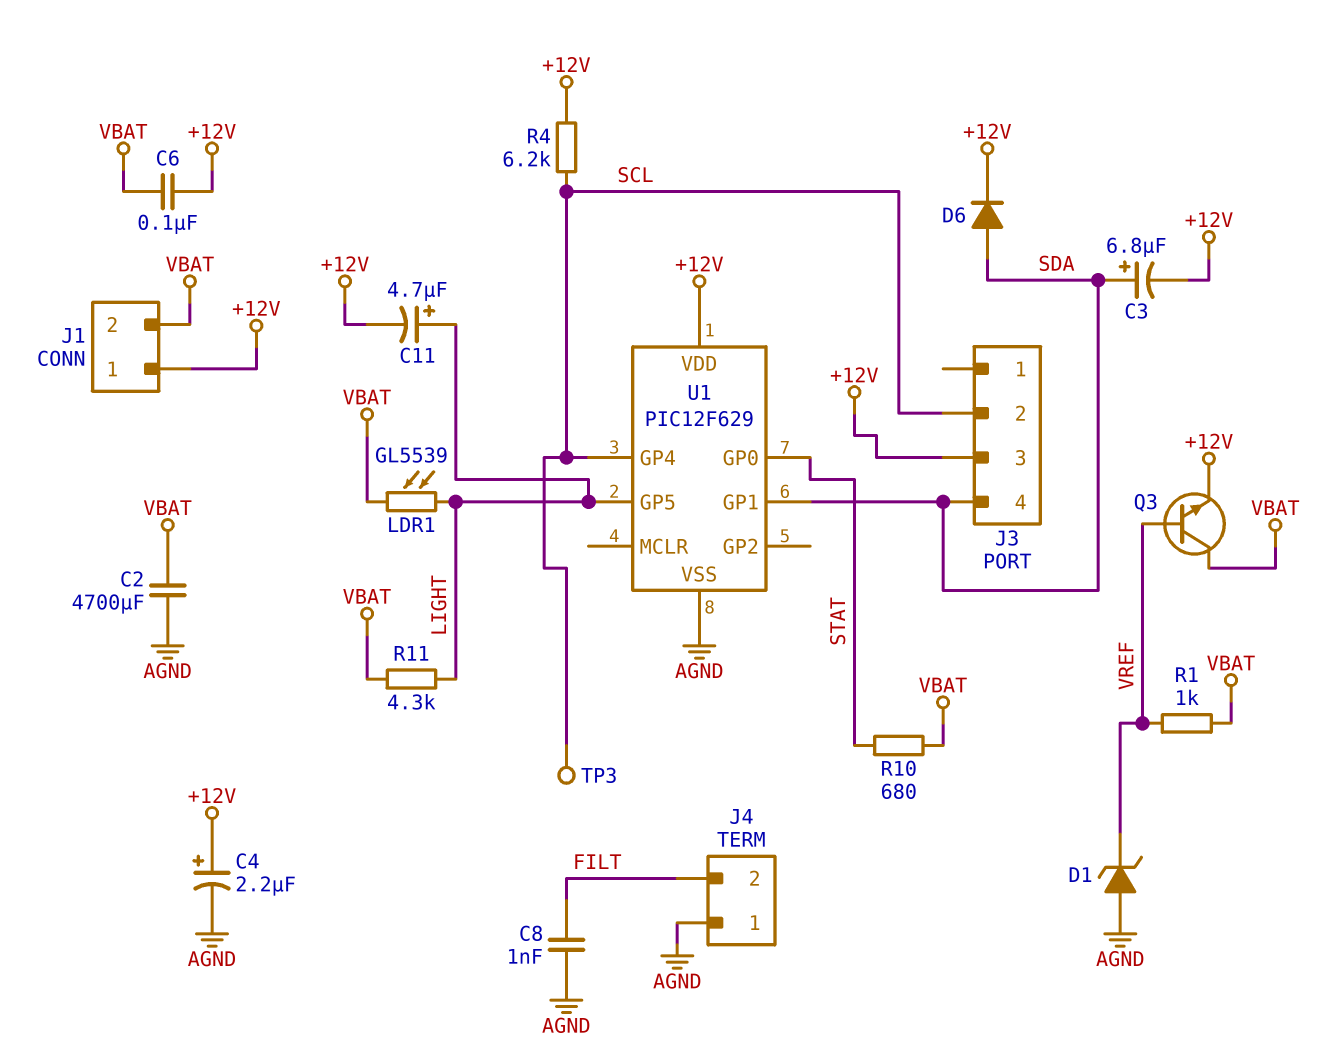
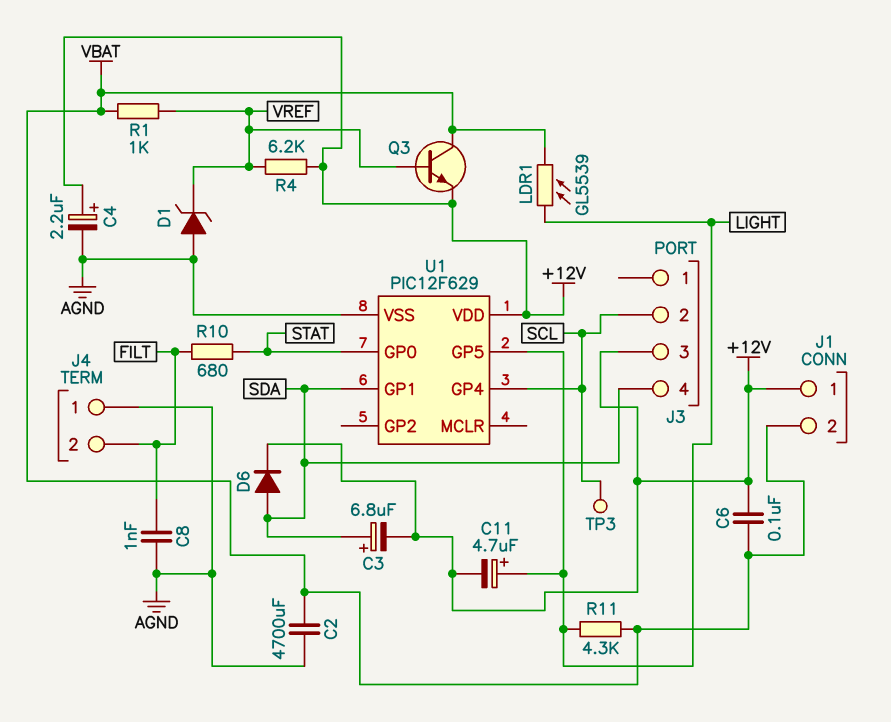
R4: 6.2k (+12V, SCL) -> 6.2k (+12V, VREF)
R10: 680 (STAT, VBAT) -> 680 (FILT, STAT)

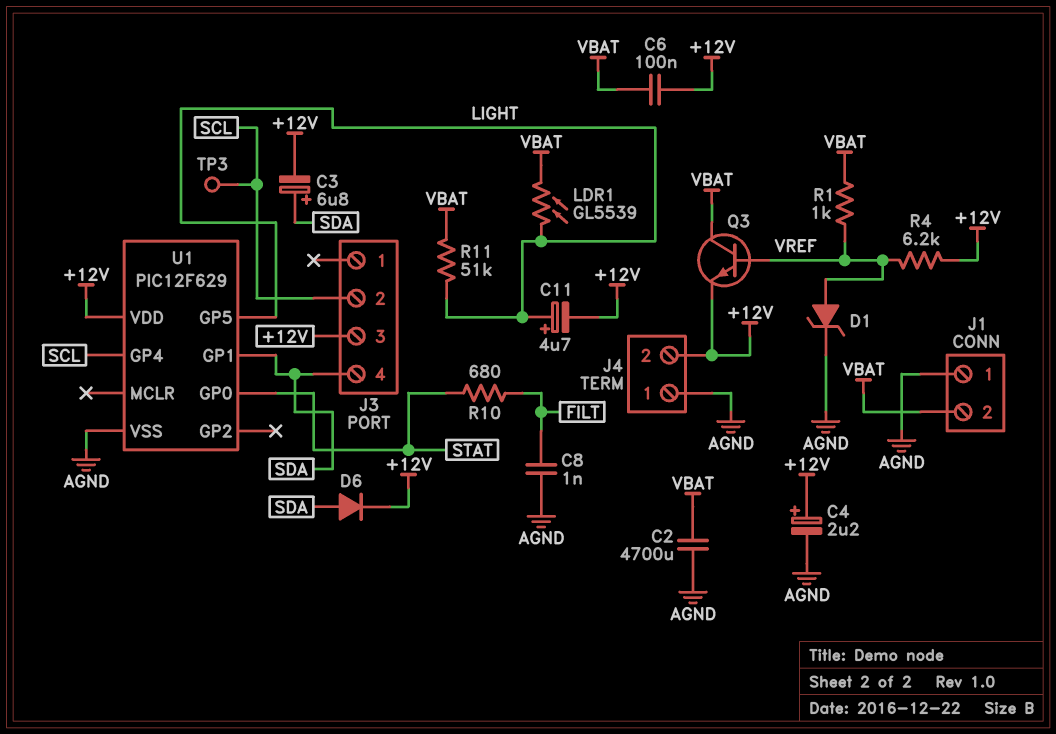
D1: zener (A AGND, K VREF) -> zener (A VREF, K AGND)
J1 pin 1: +12V -> AGND
J4 pin 2: FILT -> +12V
R11: 4.3k (LIGHT, VBAT) -> 51k (LIGHT, VBAT)

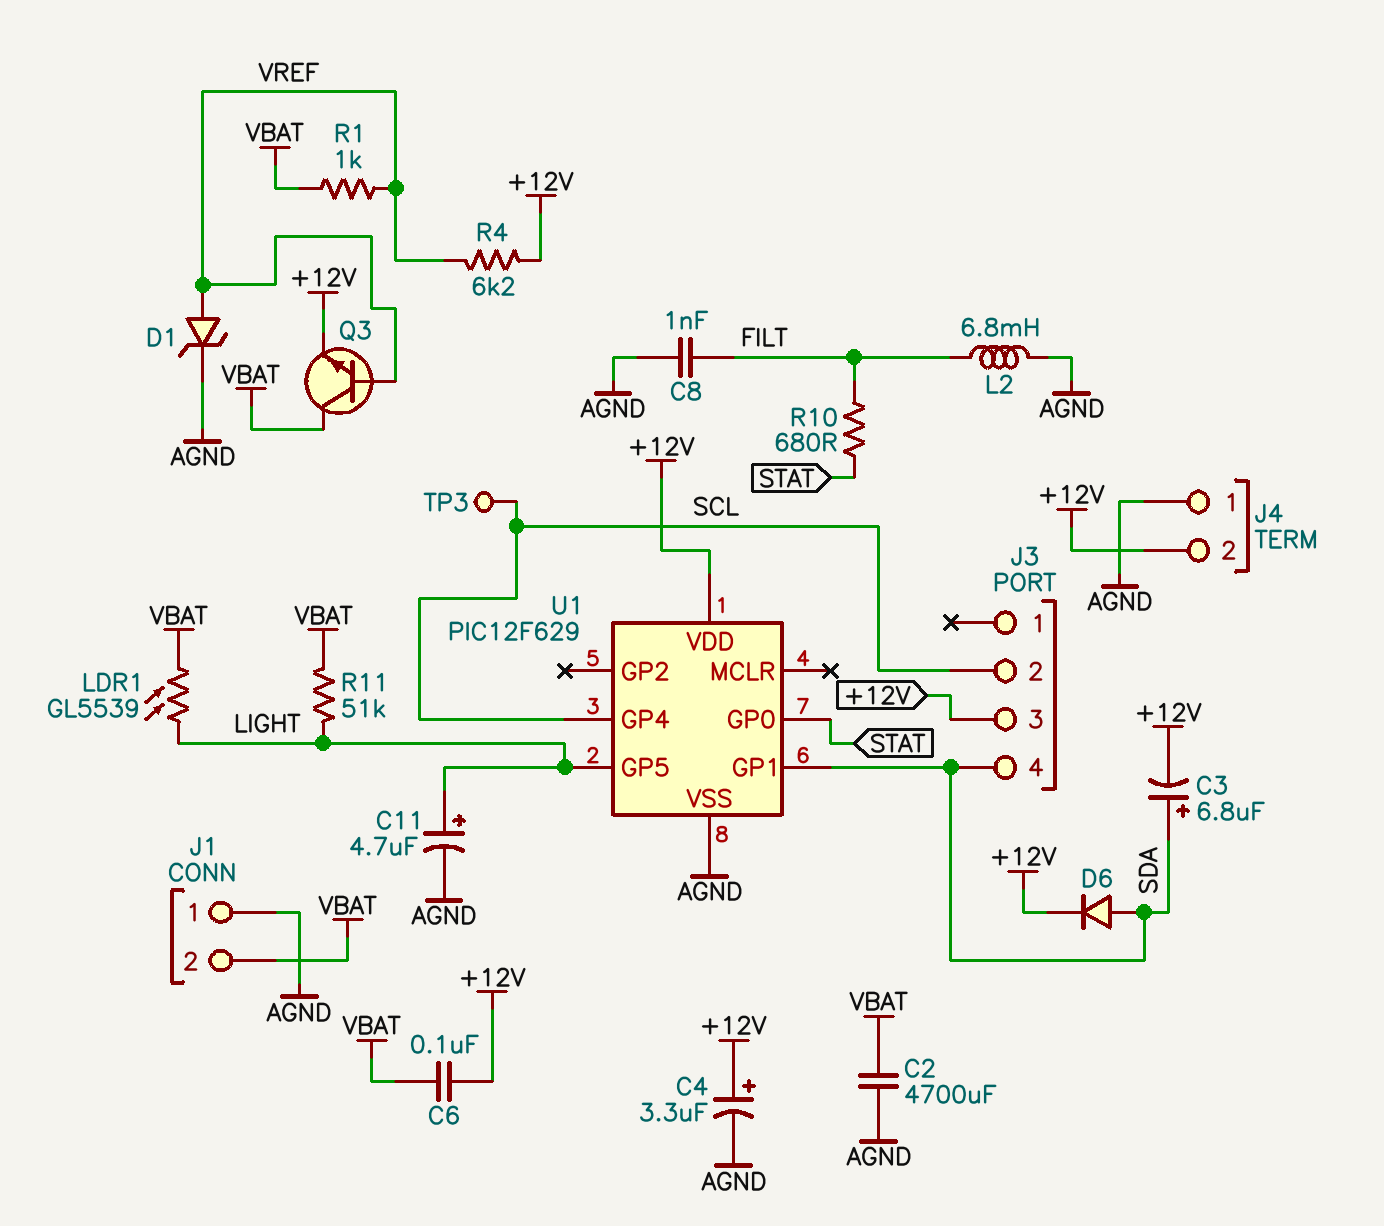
C4: 2.2uF (plus +12V, minus AGND) -> 3.3uF (plus +12V, minus AGND)
C11: 4.7uF (plus LIGHT, minus +12V) -> 4.7uF (plus LIGHT, minus AGND)
L2: none -> 6.8mH (AGND, FILT)

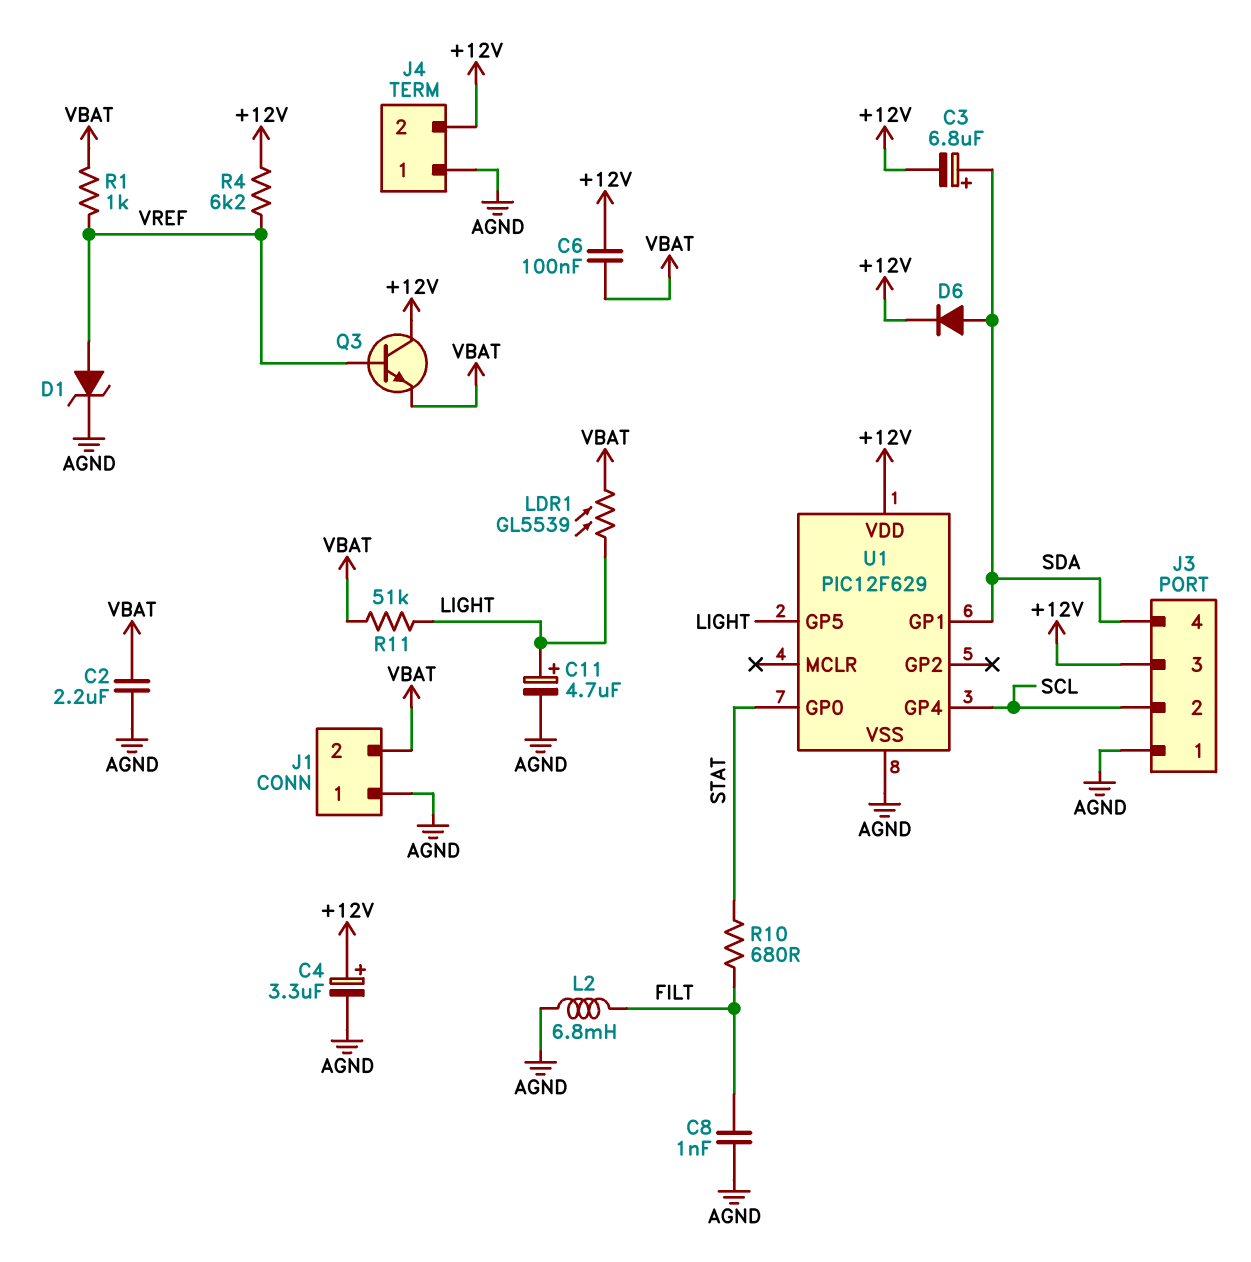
C2: 4700uF (AGND, VBAT) -> 2.2uF (AGND, VBAT)
J3 pin 1: none -> AGND
Q3: NPN (B VREF, C VBAT, E +12V) -> NPN (B VREF, C +12V, E VBAT)
TP3: test point (SCL) -> none

